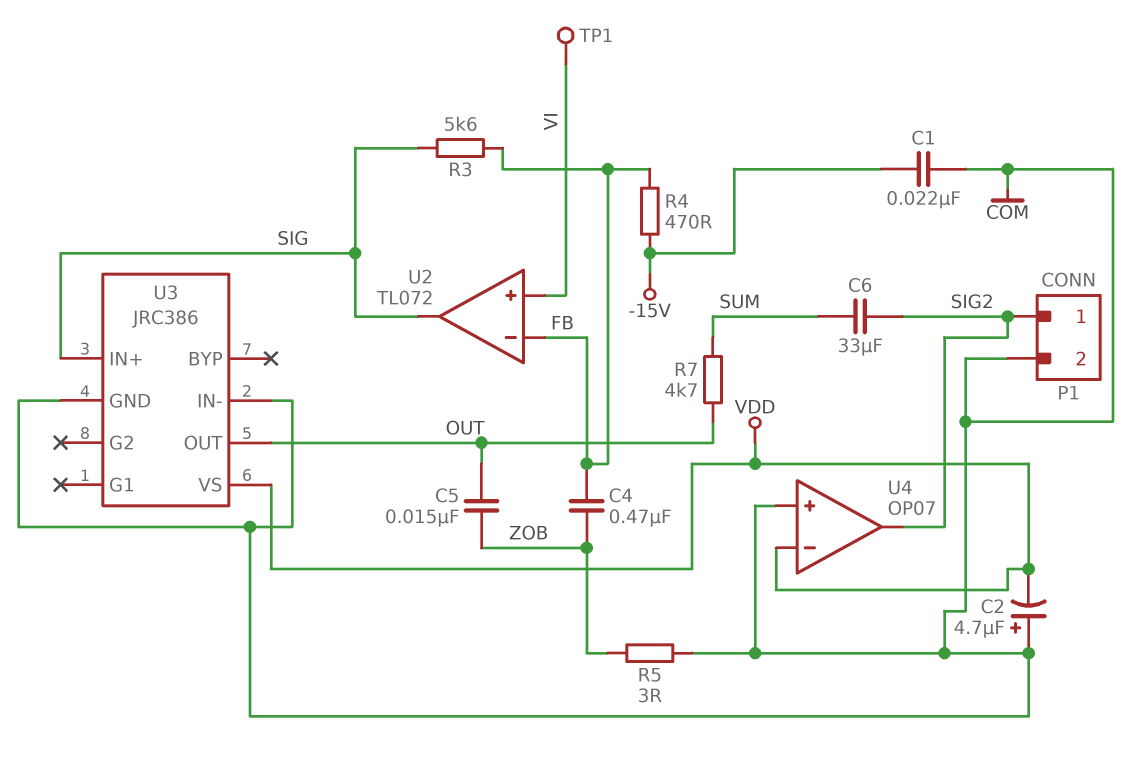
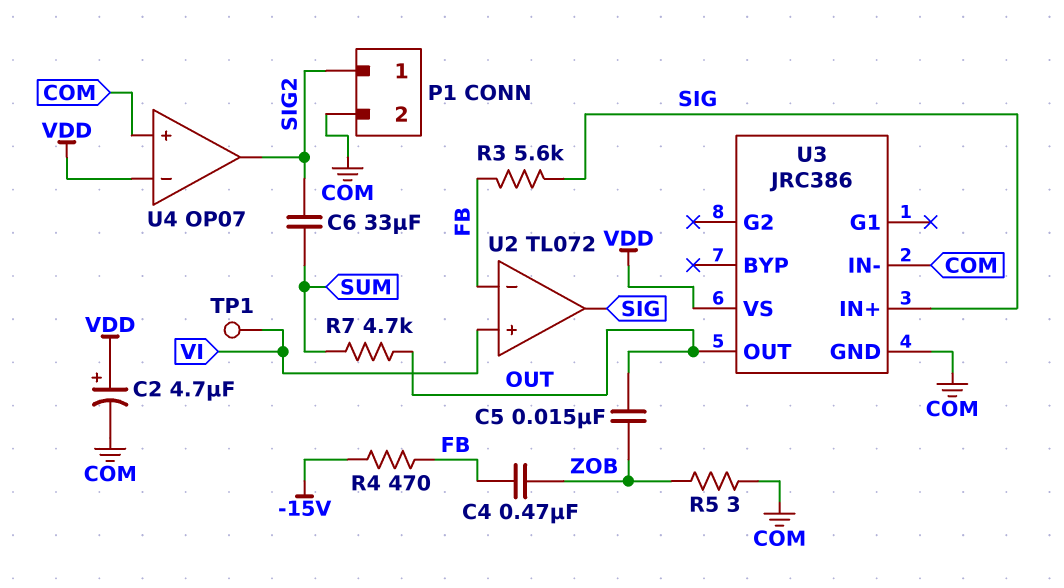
C1: 22nF (-15V, COM) -> none
C2: 4.7uF (plus COM, minus VDD) -> 4.7uF (plus VDD, minus COM)

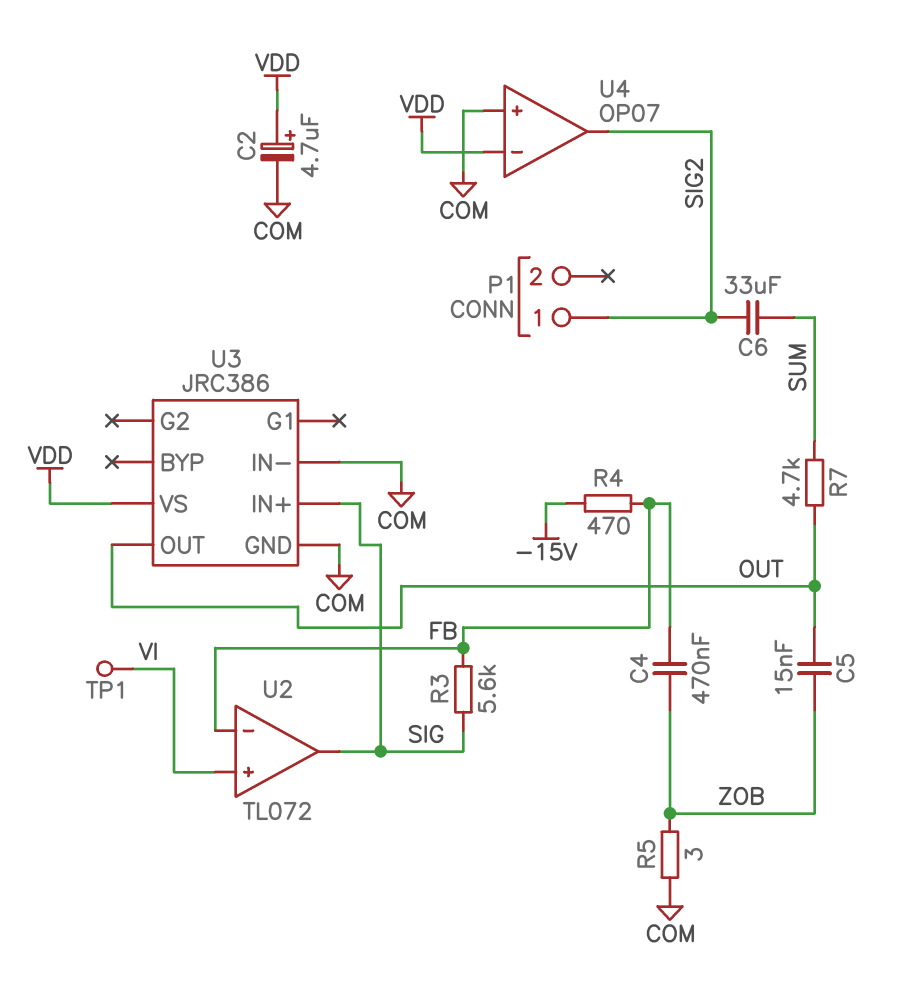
P1 pin 2: COM -> none

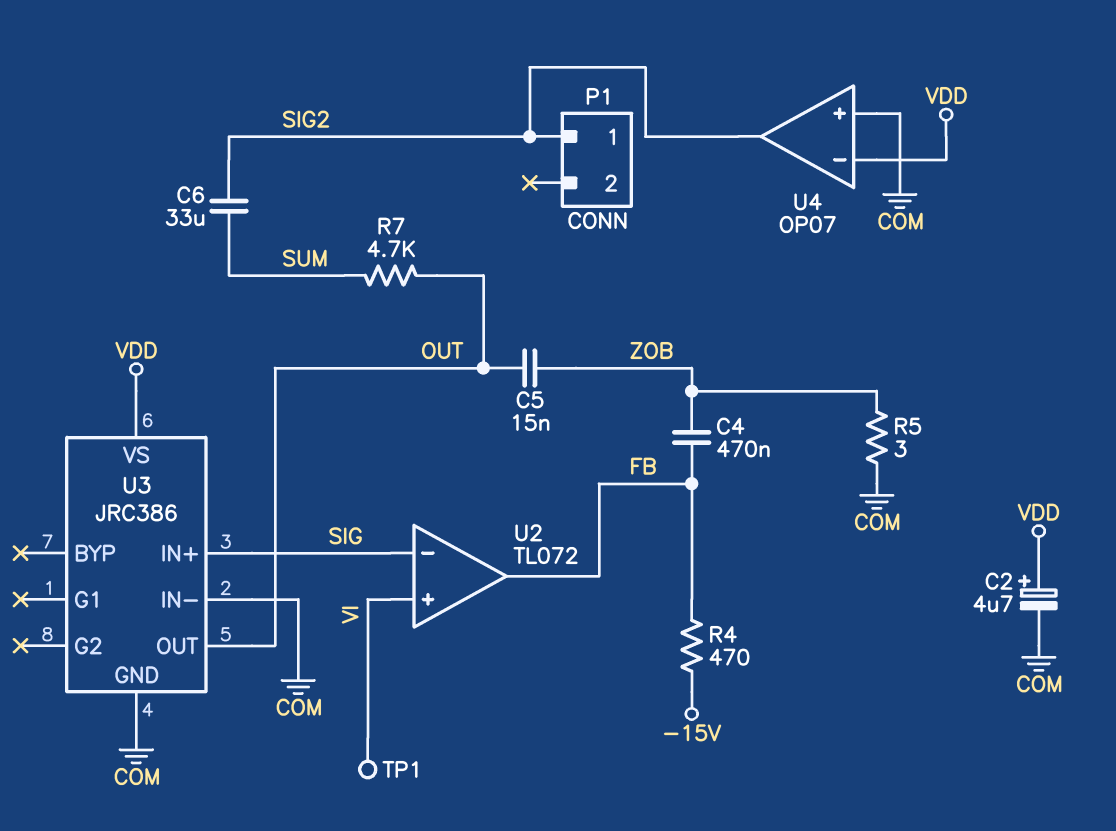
R3: 5.6k (FB, SIG) -> none
U2 pin in-: FB -> SIG
U2 pin out: SIG -> FB

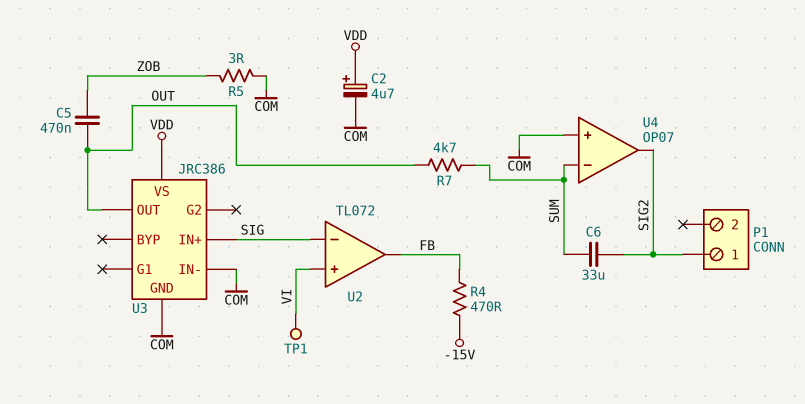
C4: 470nF (FB, ZOB) -> none
C5: 15nF (OUT, ZOB) -> 470nF (OUT, ZOB)
U4 pin in-: VDD -> SUM

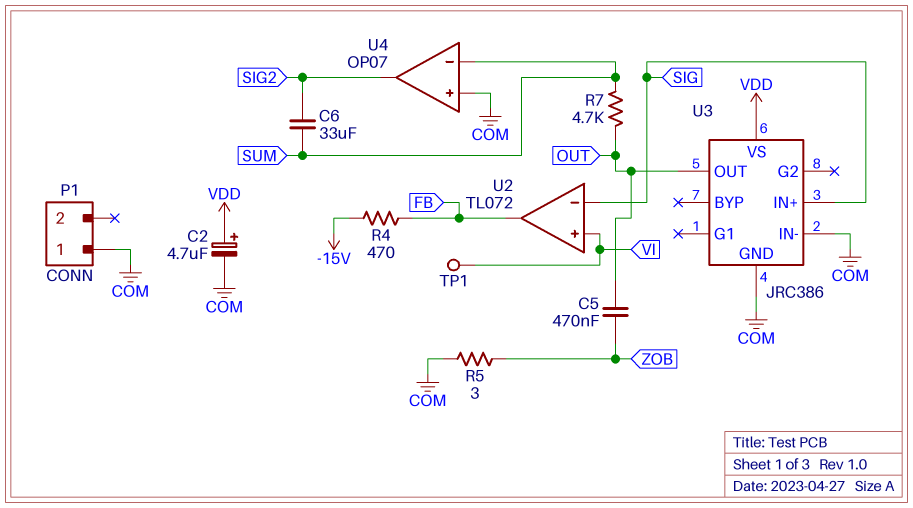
P1 pin 1: SIG2 -> COM

